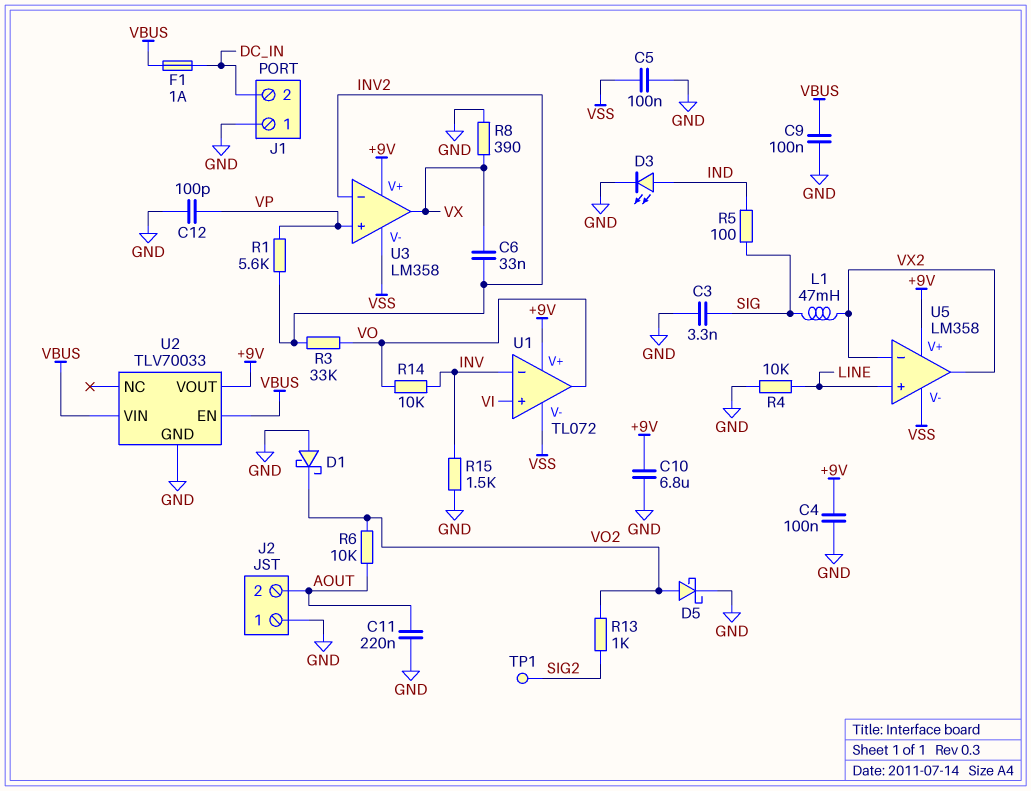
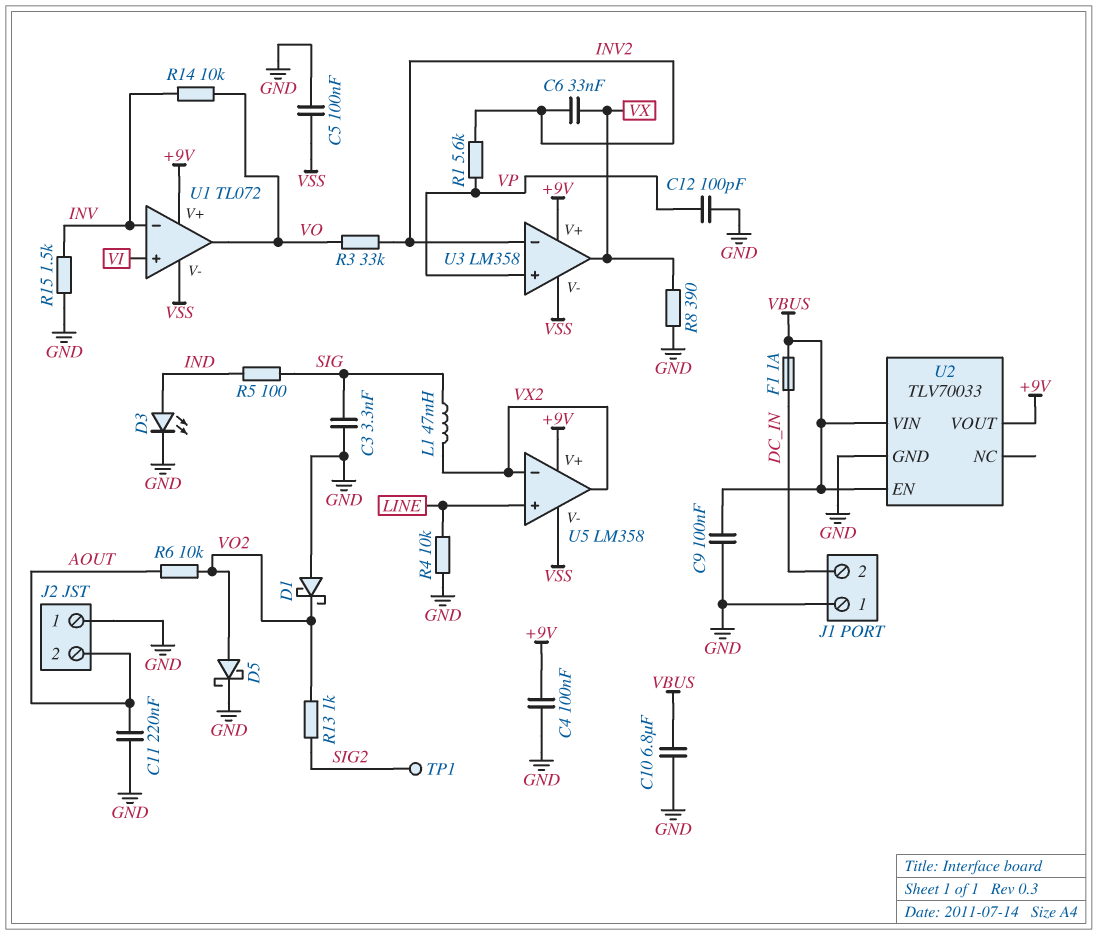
C10: 6.8uF (+9V, GND) -> 6.8uF (GND, VBUS)

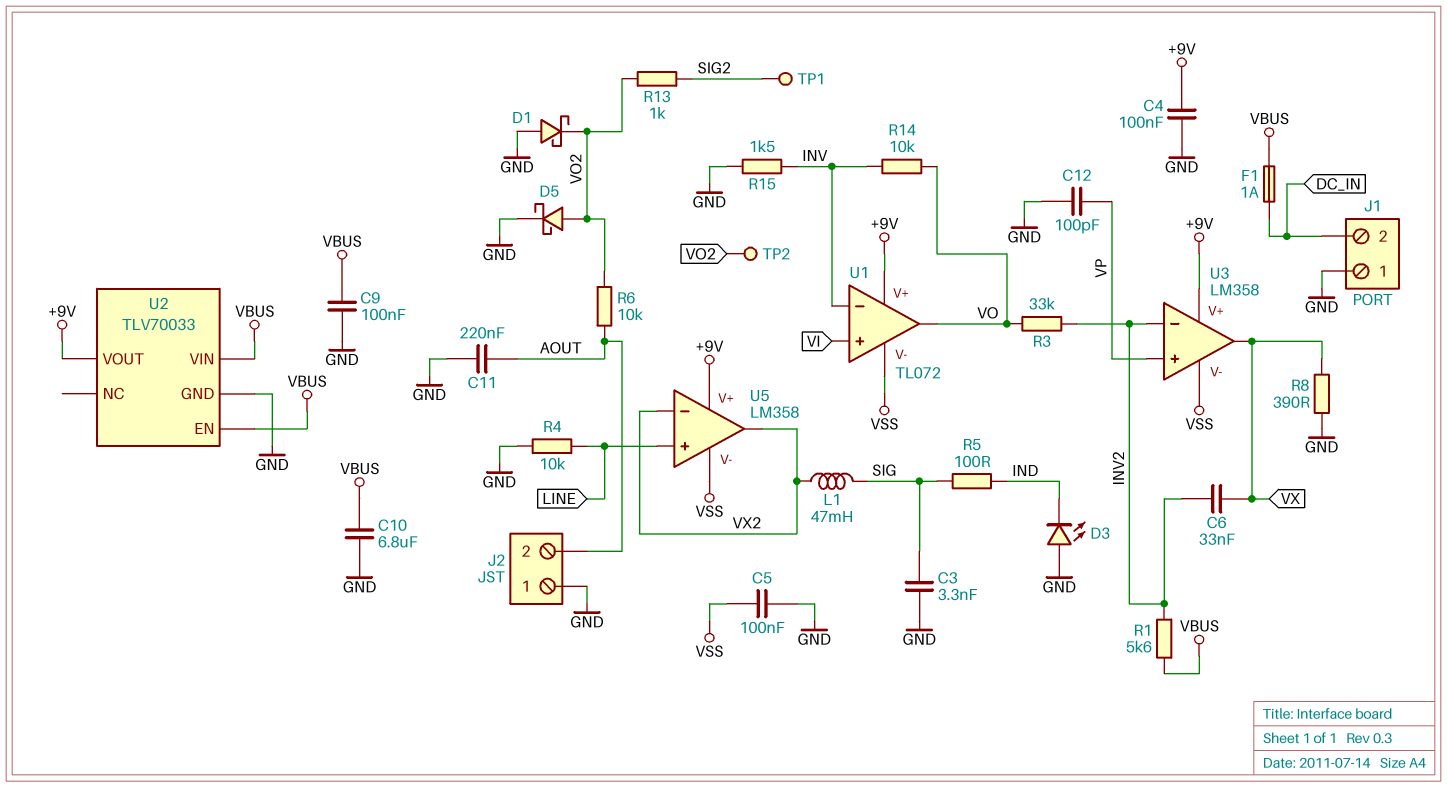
D3: LED (A IND, K GND) -> LED (A GND, K IND)
R1: 5.6k (INV2, VP) -> 5.6k (INV2, VBUS)
TP2: none -> test point (VO2)

